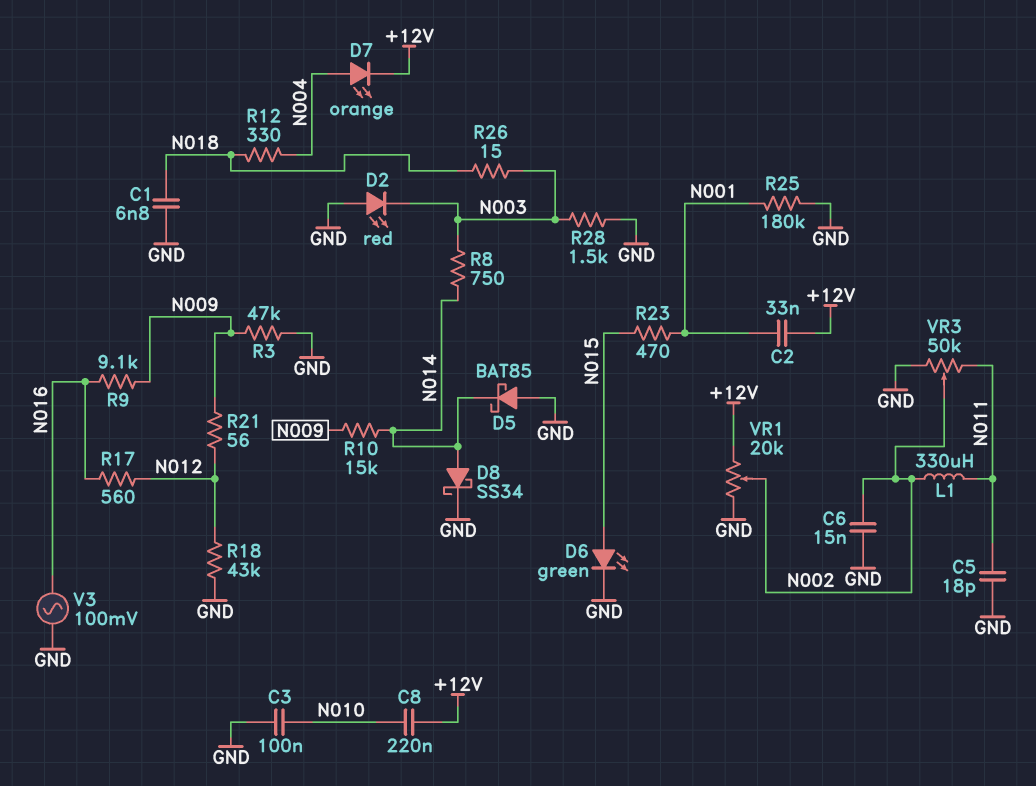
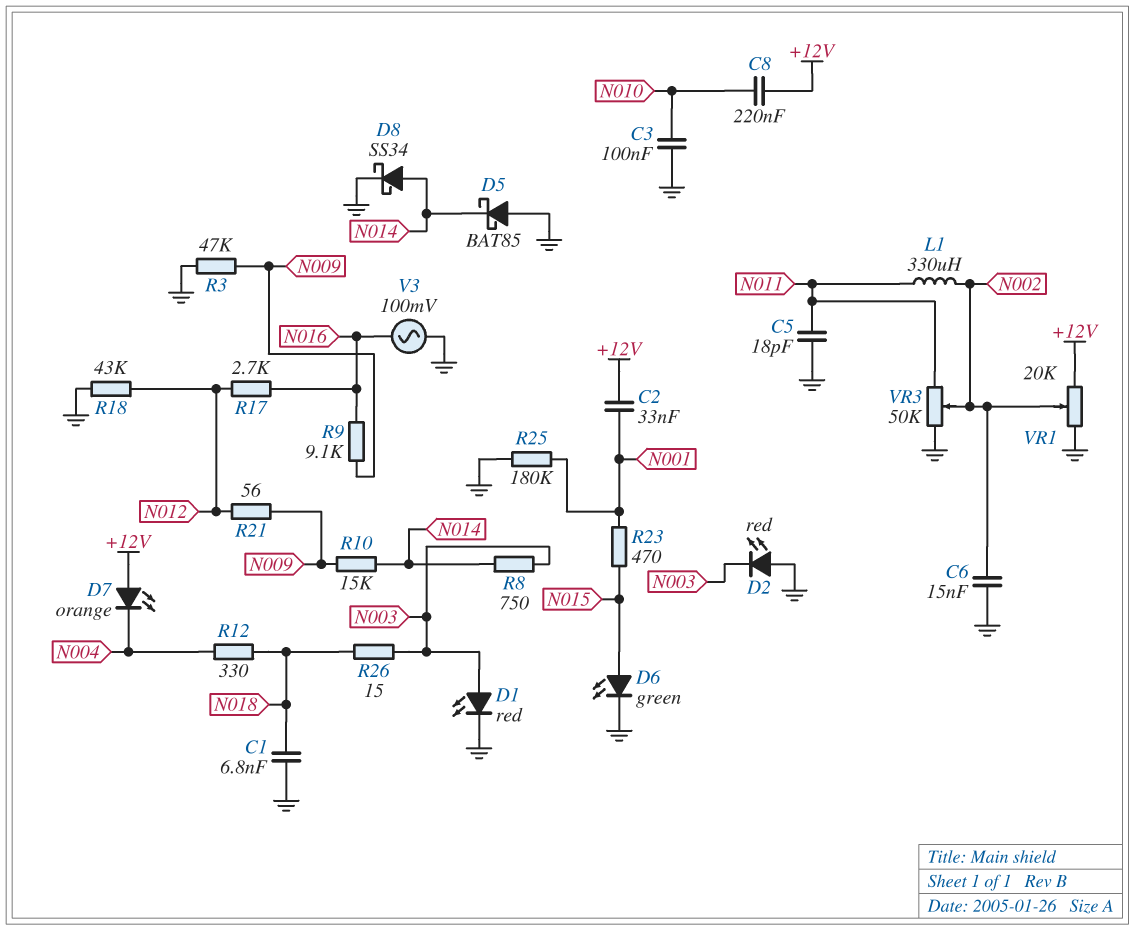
D1: none -> LED red (A N003, K GND)
D7: LED orange (A N004, K +12V) -> LED orange (A +12V, K N004)
R17: 560 (N012, N016) -> 2.7k (N012, N016)
R28: 1.5k (GND, N003) -> none

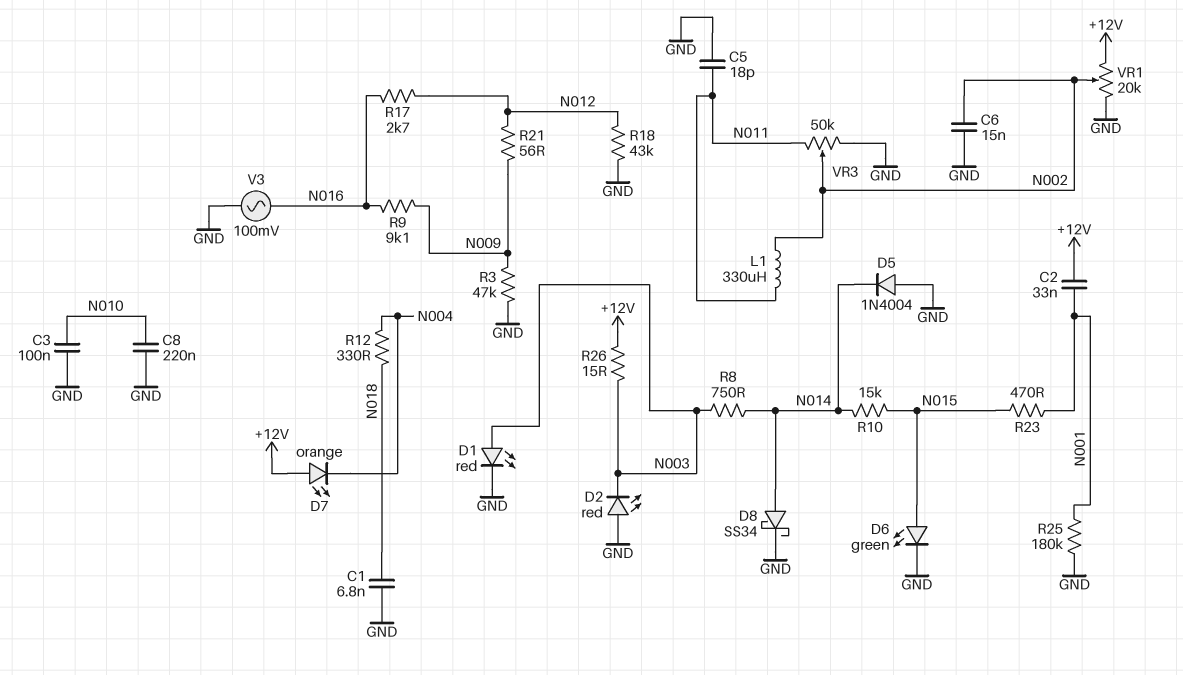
C8: 220nF (+12V, N010) -> 220nF (GND, N010)
D5: schottky BAT85 (A GND, K N014) -> diode 1N4004 (A GND, K N014)
R10: 15k (N009, N014) -> 15k (N014, N015)
R26: 15 (N003, N018) -> 15 (+12V, N003)

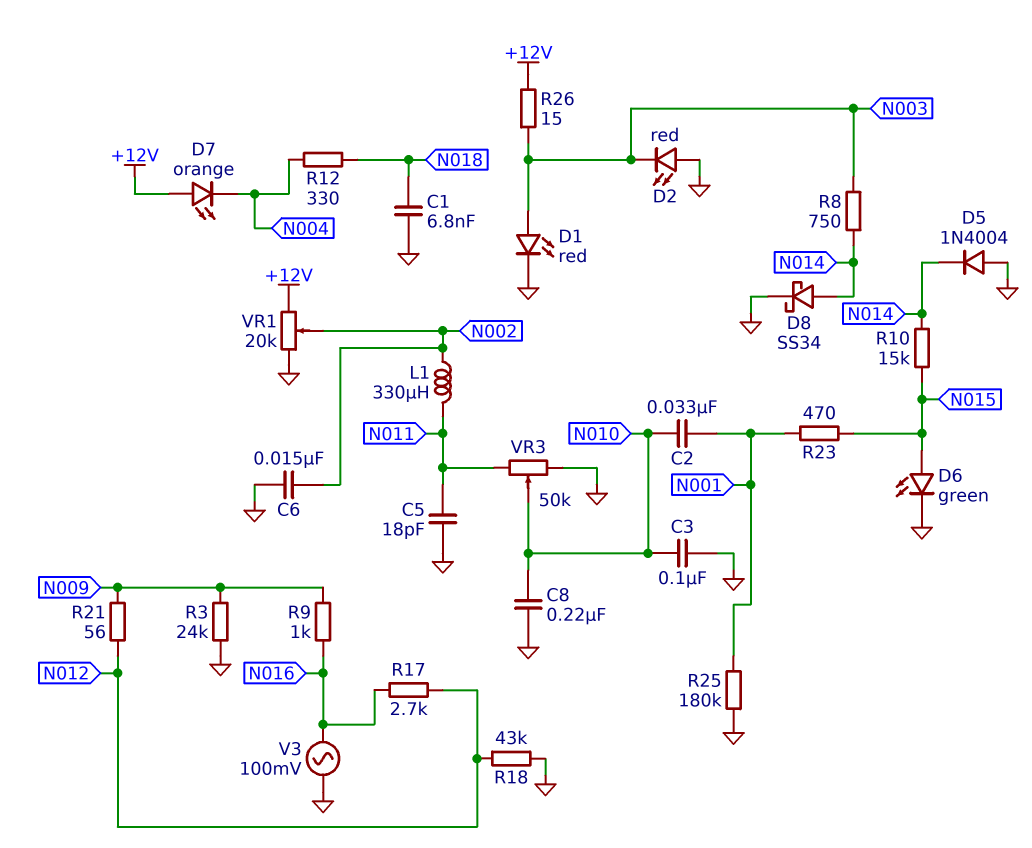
C2: 33nF (+12V, N001) -> 33nF (N001, N010)
R3: 47k (GND, N009) -> 24k (GND, N009)
R9: 9.1k (N009, N016) -> 1k (N009, N016)
VR3: 50k (GND, N011, wiper N002) -> 50k (GND, N011, wiper N010)

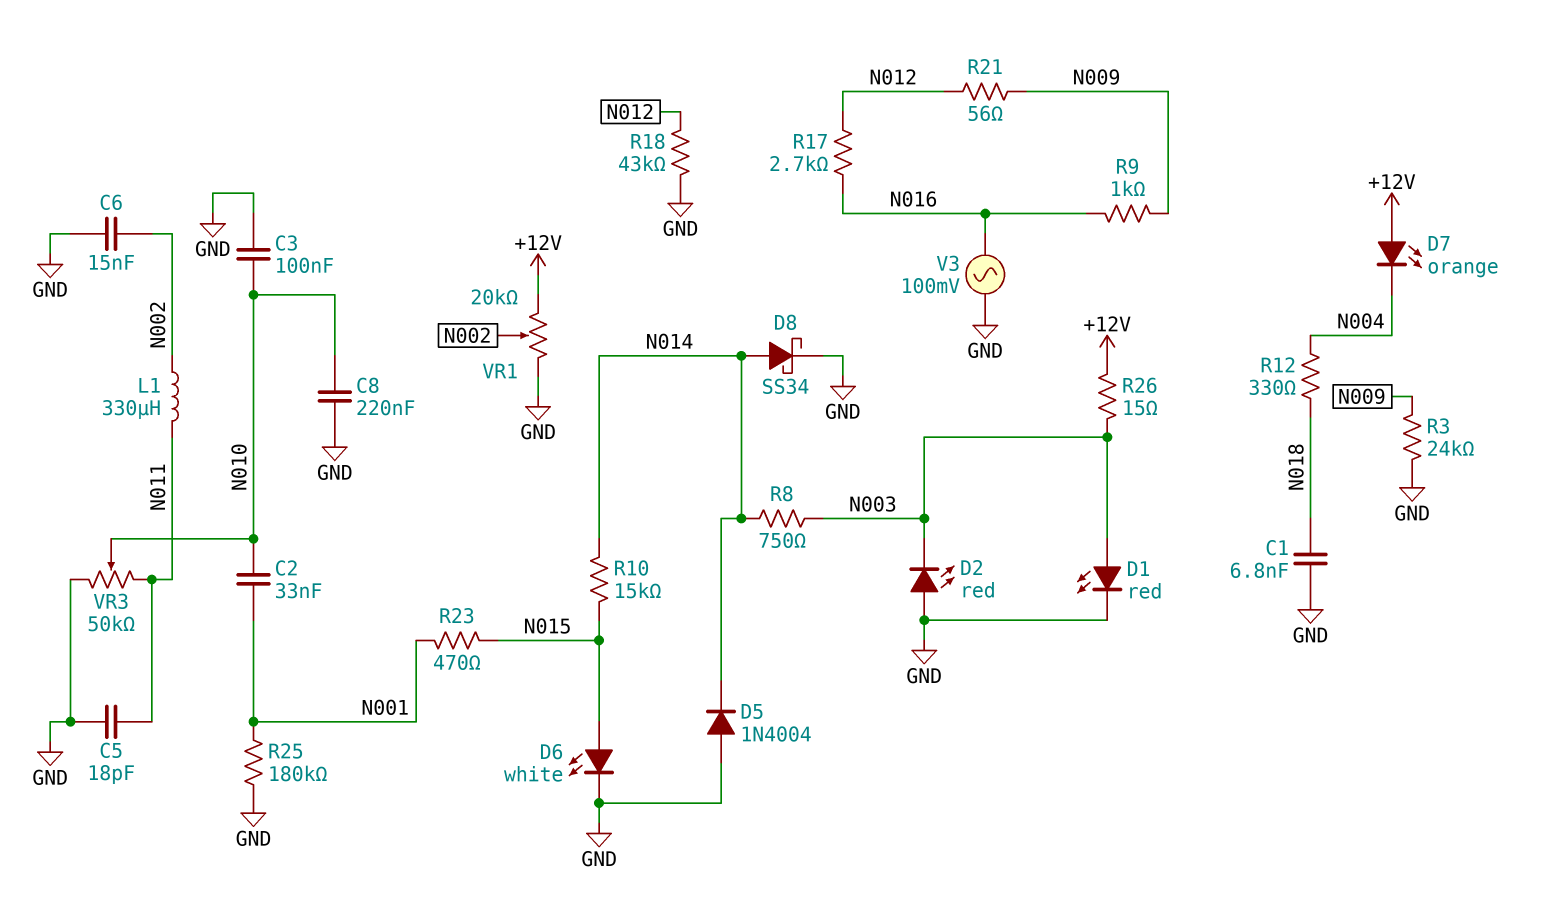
D6: LED green (A N015, K GND) -> LED white (A N015, K GND)

